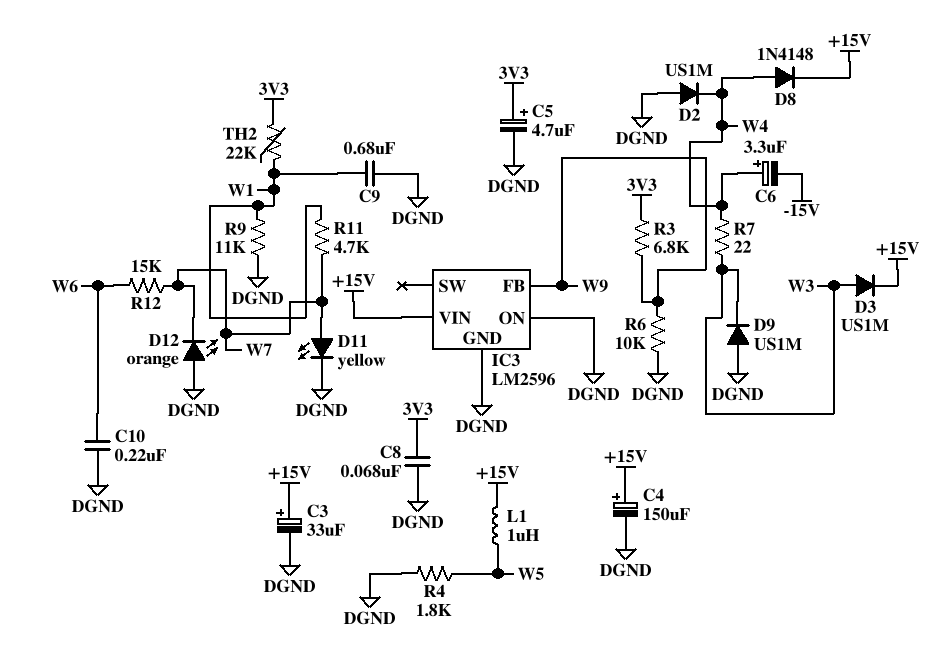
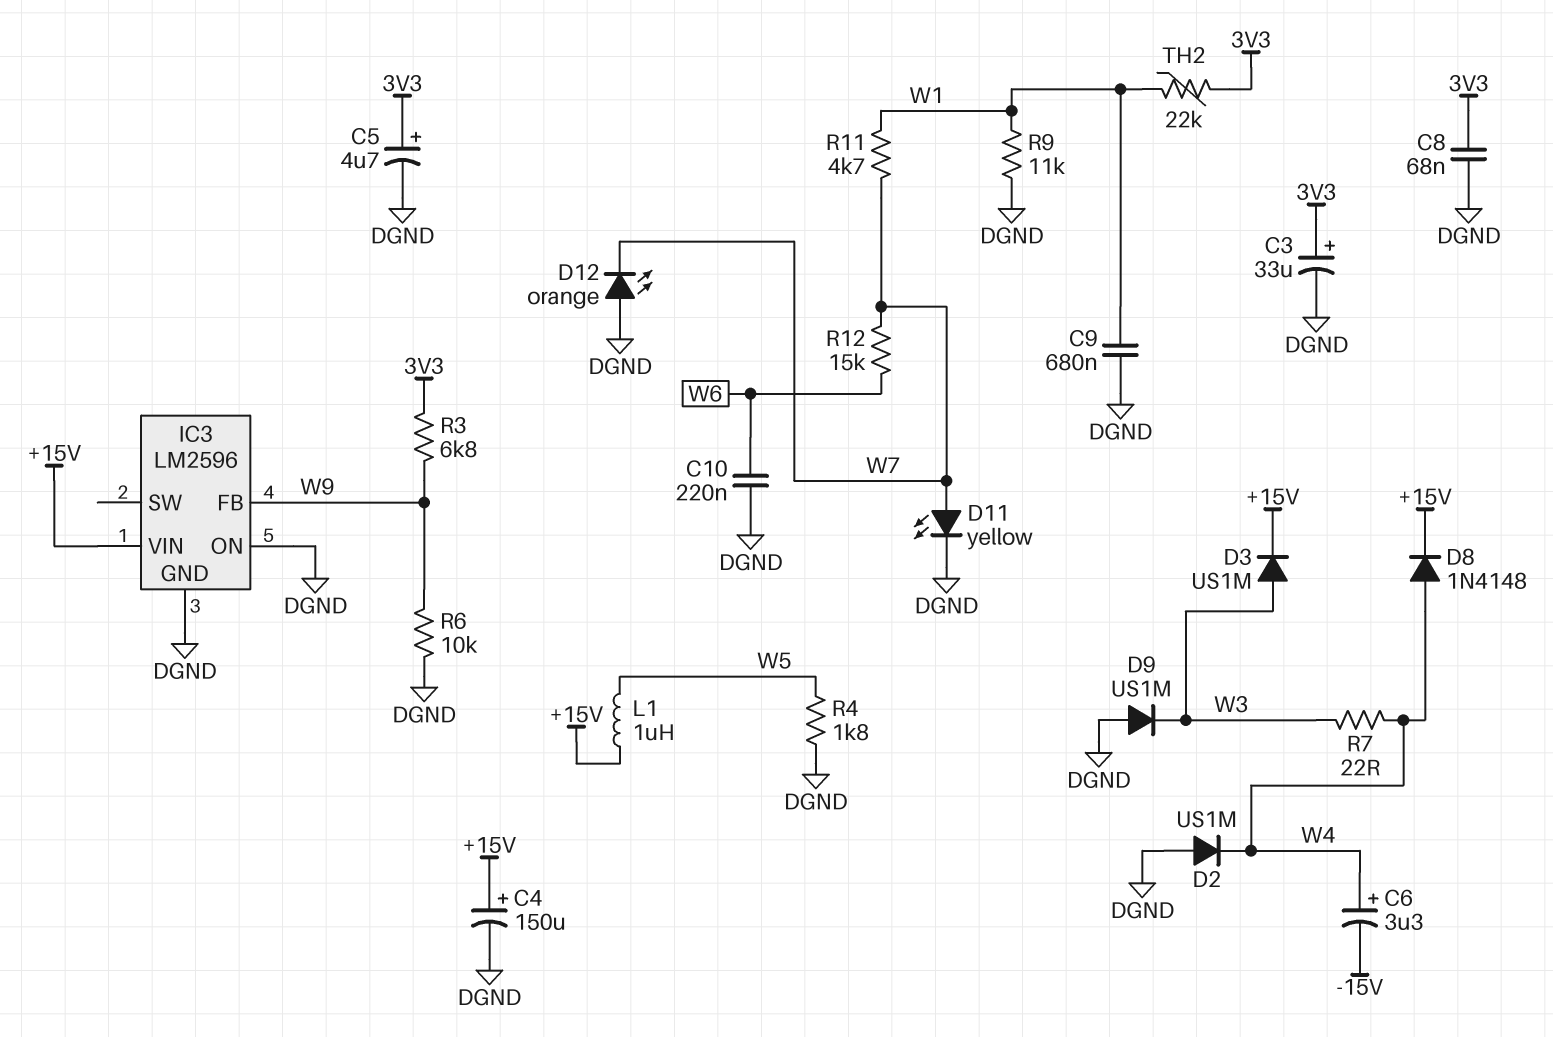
C3: 33uF (plus +15V, minus DGND) -> 33uF (plus 3V3, minus DGND)

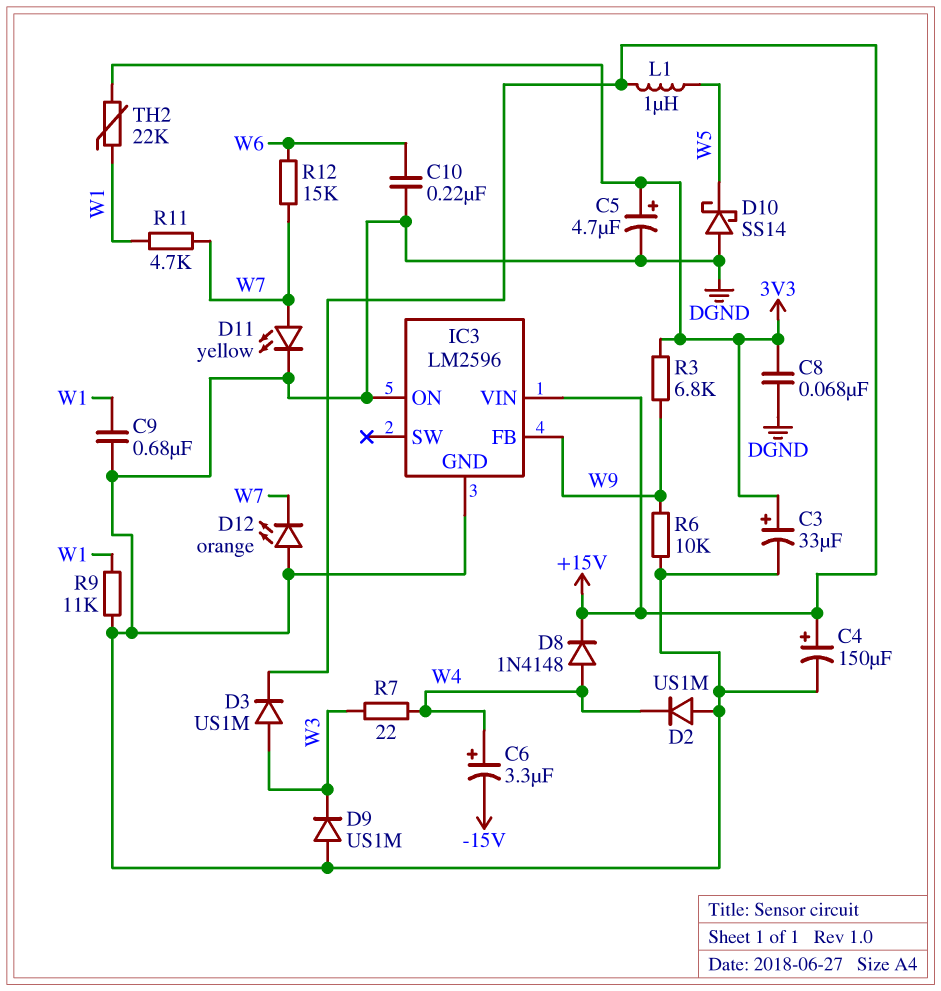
D10: none -> schottky SS14 (A DGND, K W5)
R4: 1.8k (DGND, W5) -> none

